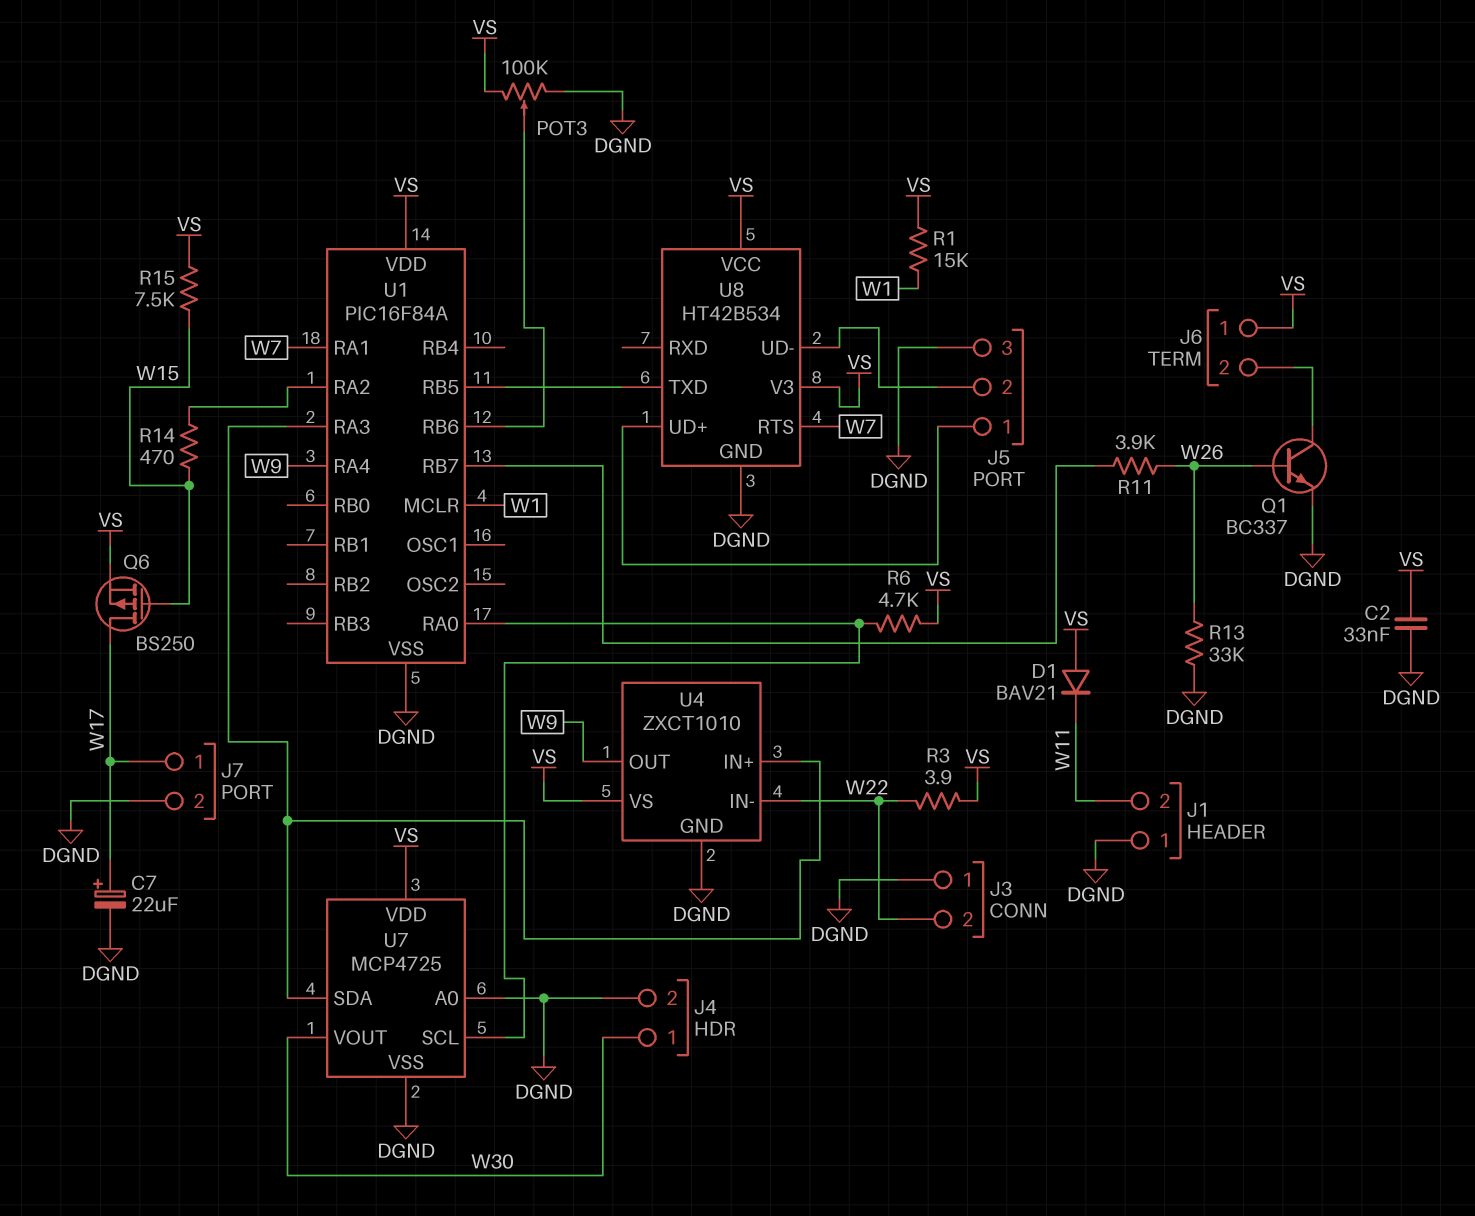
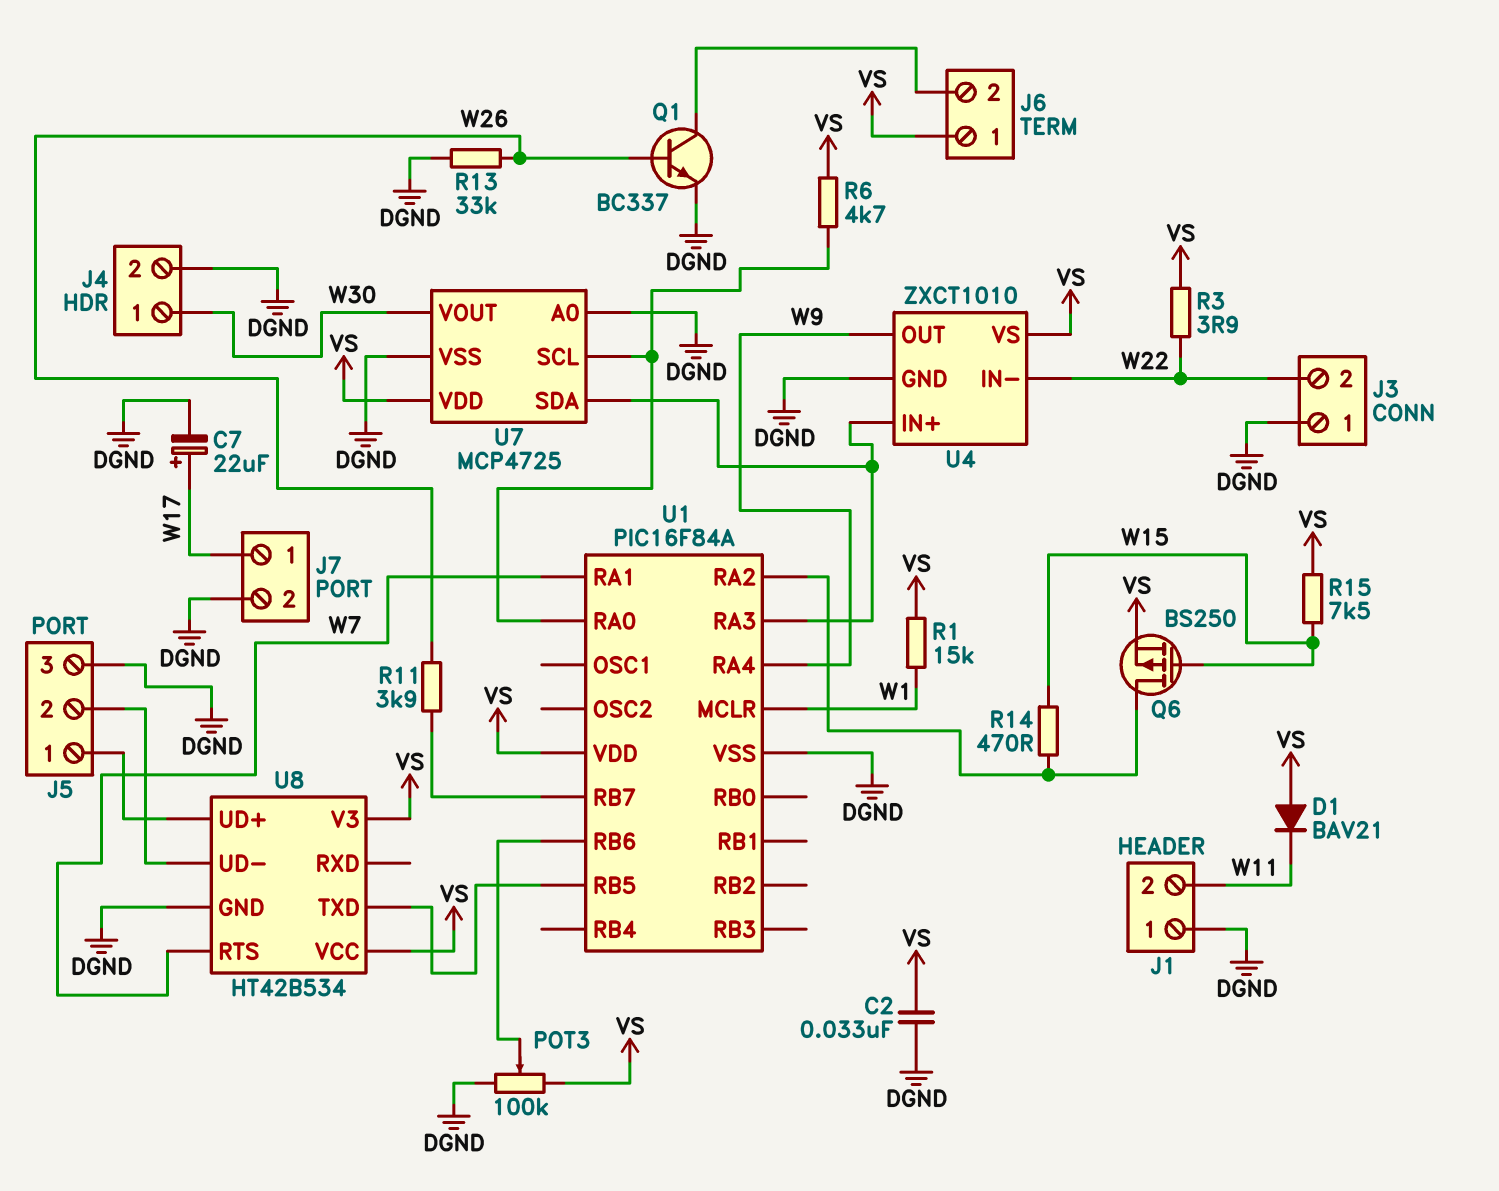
Q6: PMOS BS250 (G W15, D W17, S VS) -> PMOS BS250 (G W15, D U1/RA2, S VS)

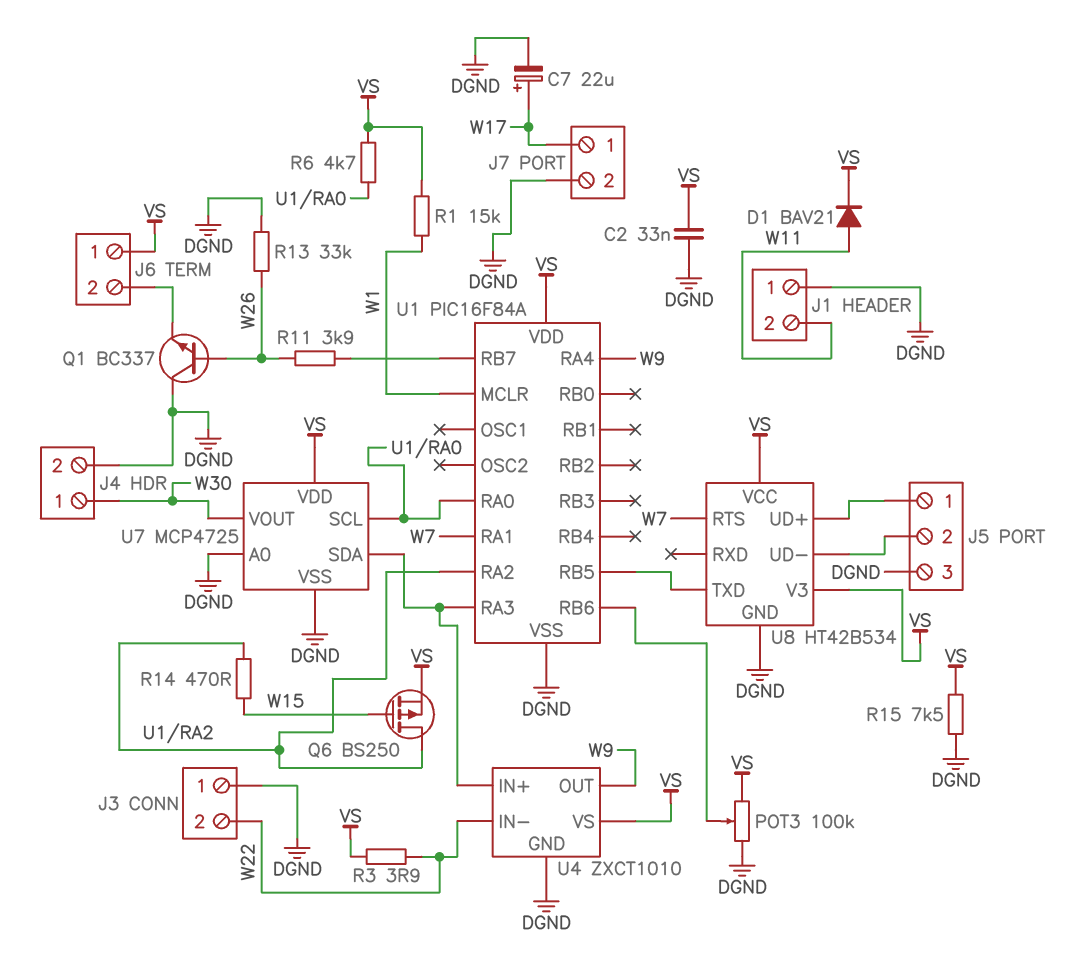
D1: diode BAV21 (A VS, K W11) -> diode BAV21 (A W11, K VS)
Q1: NPN BC337 (B W26, C J6/2, E DGND) -> NPN BC337 (B W26, C DGND, E J6/2)
R15: 7.5k (VS, W15) -> 7.5k (DGND, VS)

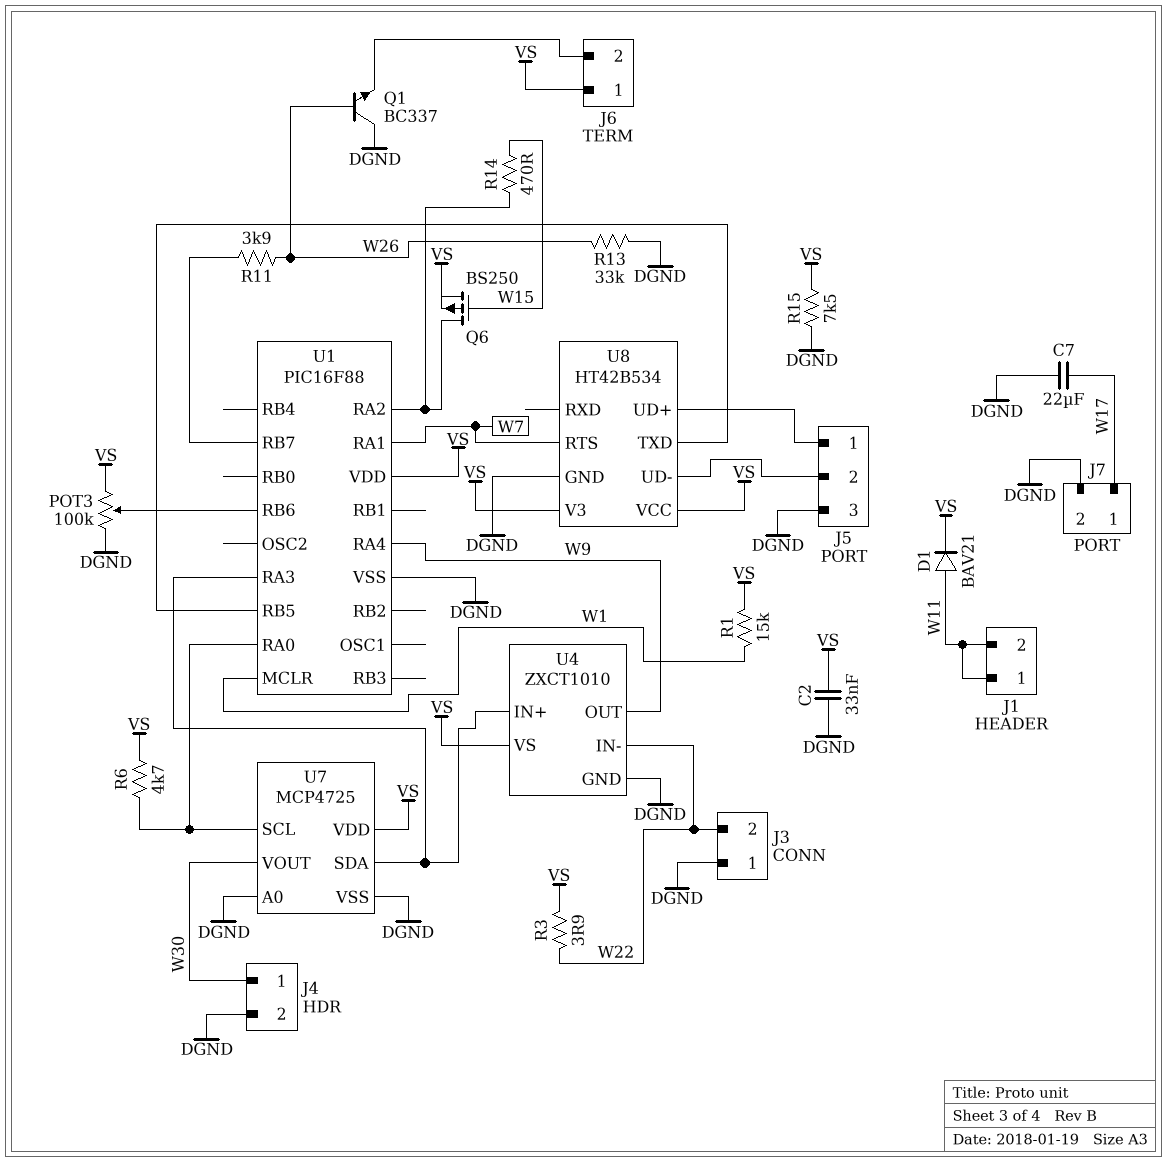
C7: 22uF (plus W17, minus DGND) -> 22uF (DGND, W17)
J1 pin 1: DGND -> W11
U1: PIC16F84A -> PIC16F88

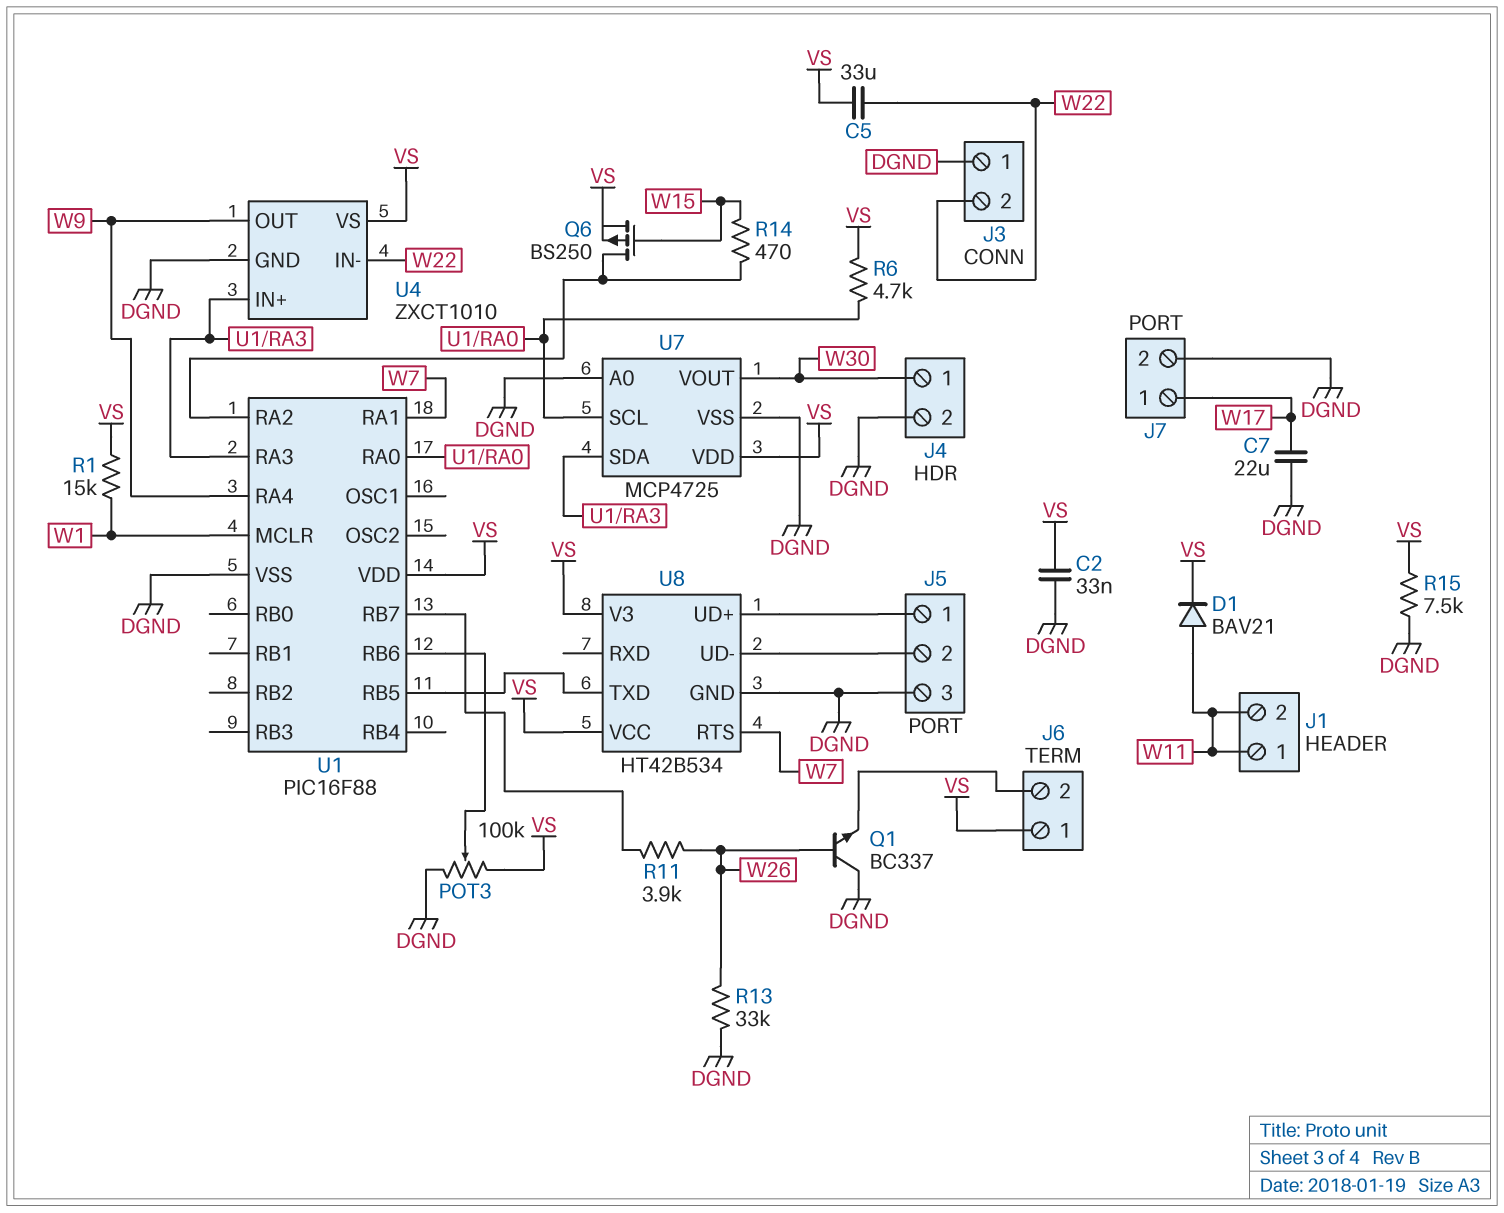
C5: none -> 33uF (VS, W22)
R3: 3.9 (VS, W22) -> none

